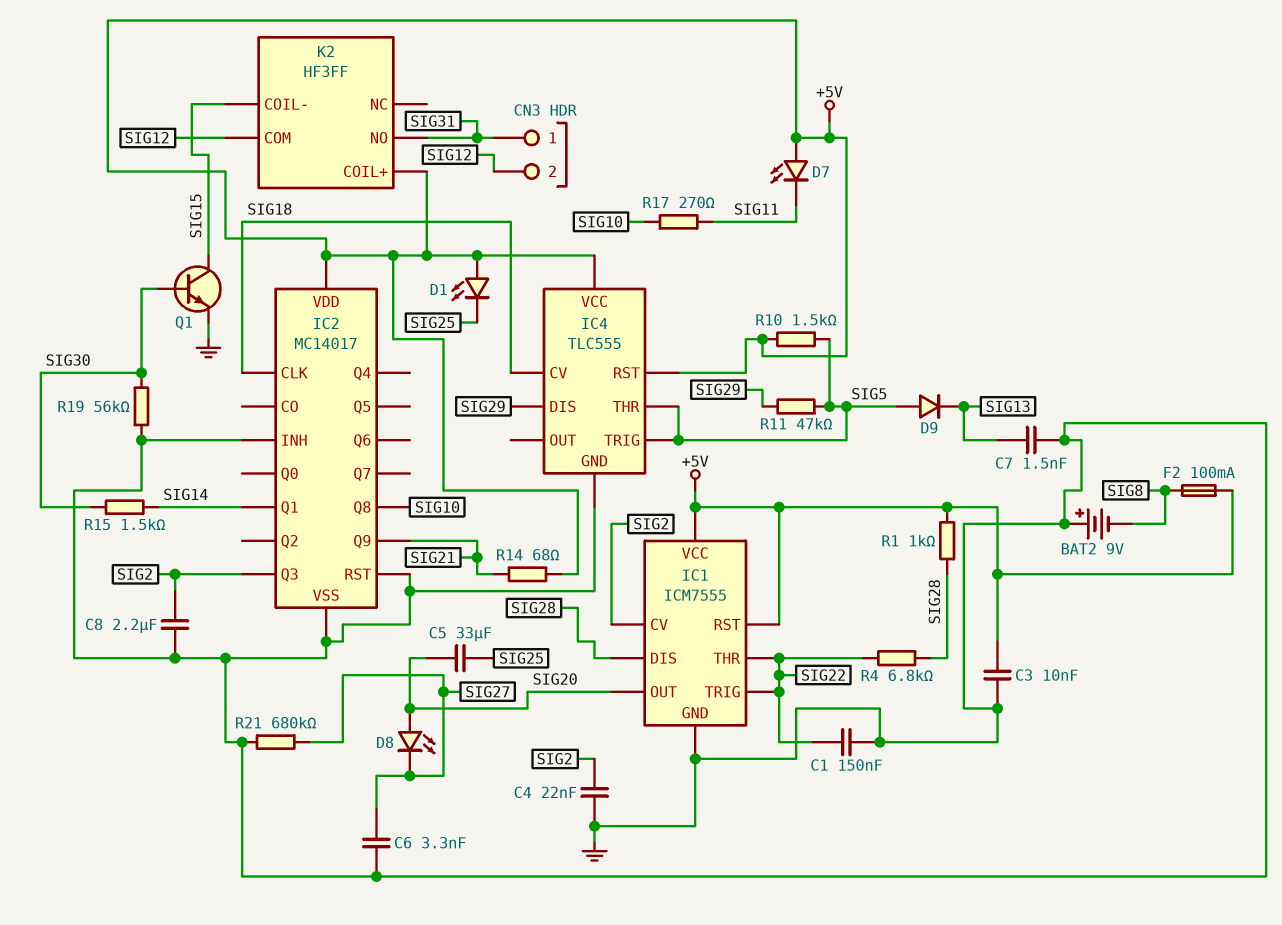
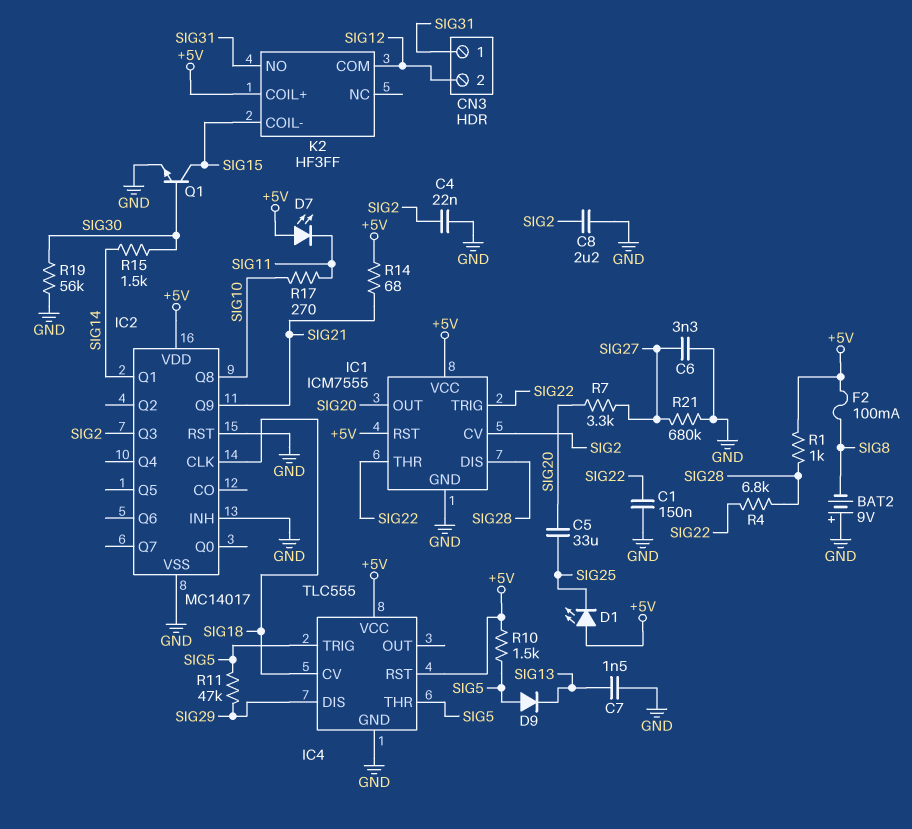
C3: 10nF (+5V, GND) -> none
D8: LED (A SIG20, K SIG27) -> none
R7: none -> 3.3k (SIG20, SIG27)

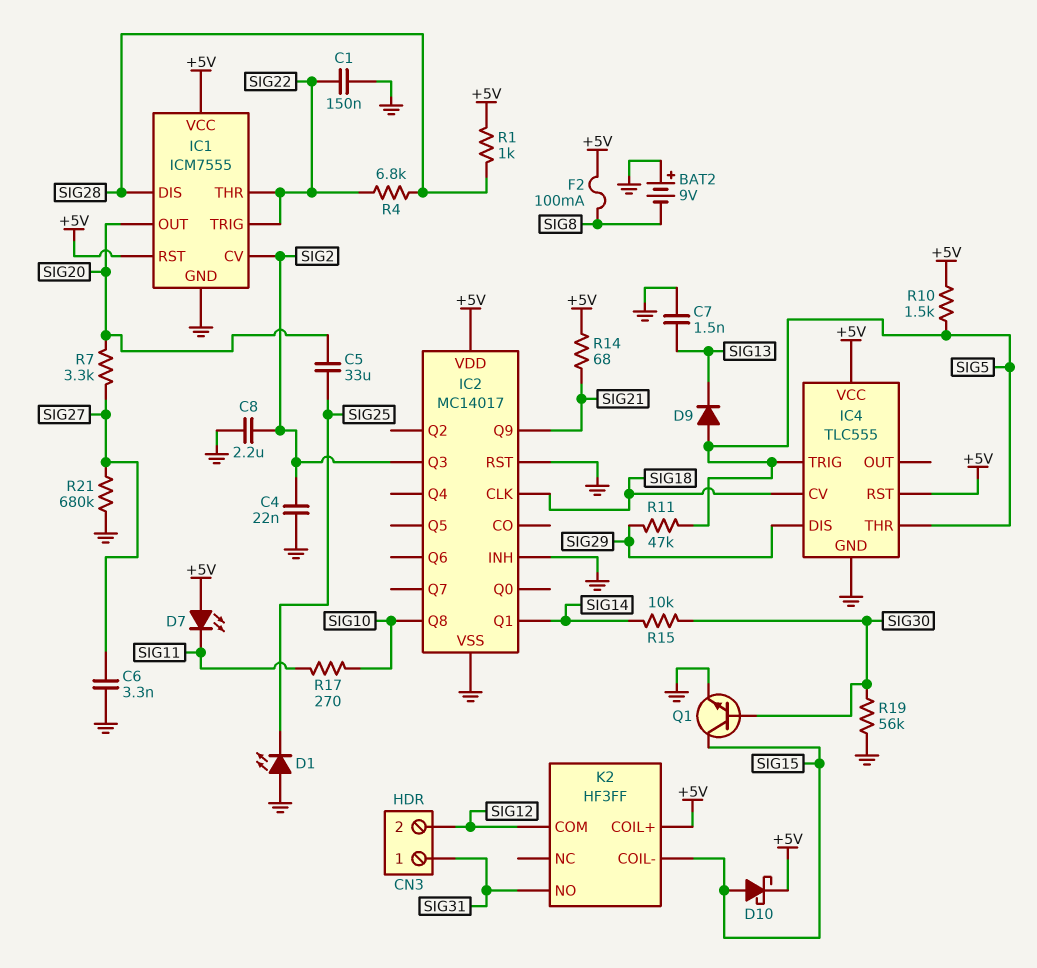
D1: LED (A +5V, K SIG25) -> LED (A GND, K SIG25)
D10: none -> schottky (A SIG15, K +5V)
R15: 1.5k (SIG14, SIG30) -> 10k (SIG14, SIG30)

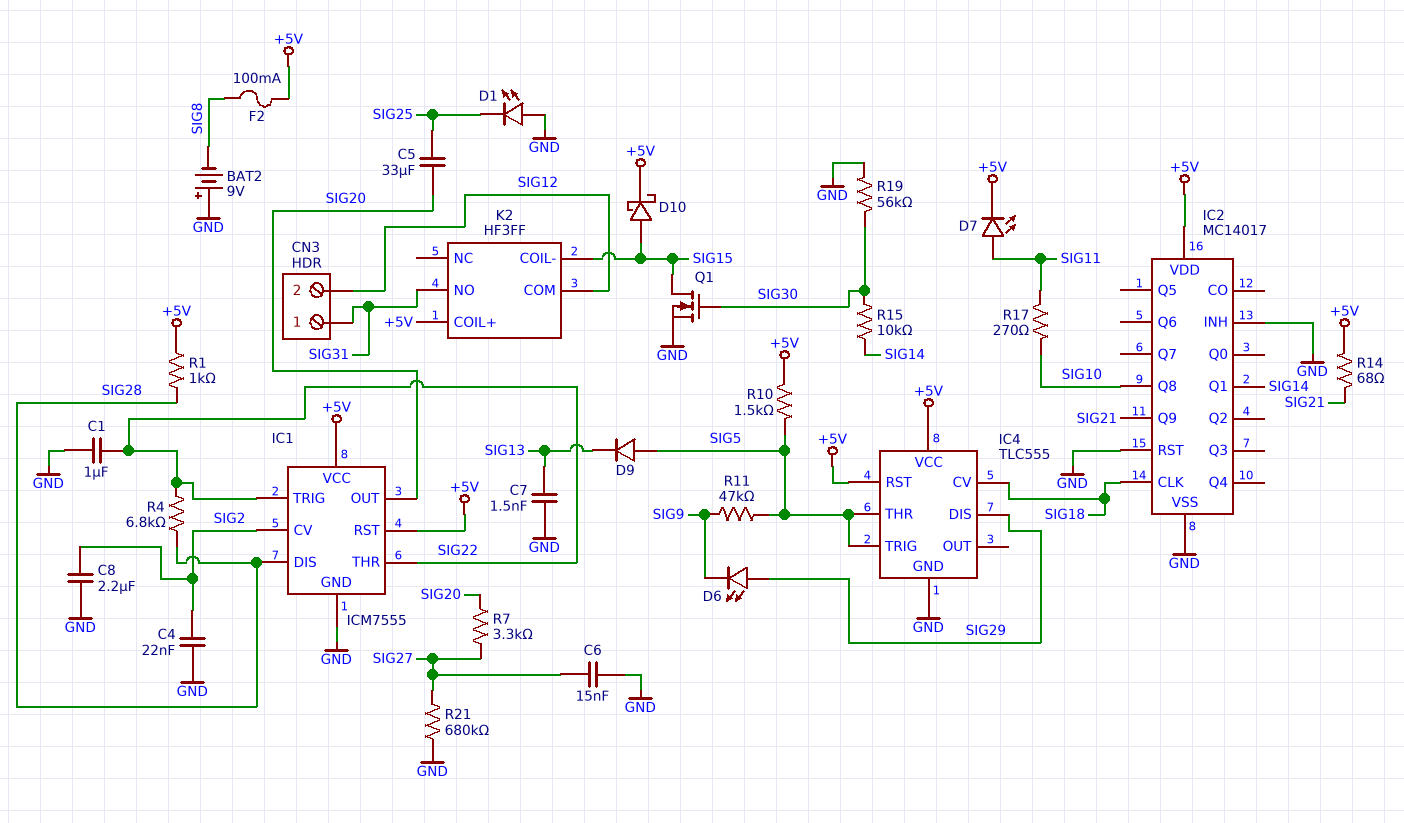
C1: 150nF (GND, SIG22) -> 1uF (GND, SIG22)
C6: 3.3nF (GND, SIG27) -> 15nF (GND, SIG27)
D6: none -> LED (A SIG29, K SIG9)
D7: LED (A +5V, K SIG11) -> LED (A SIG11, K +5V)
IC2 pin Q3: SIG2 -> none
Q1: NPN (B SIG30, C SIG15, E GND) -> NMOS (G SIG30, D SIG15, S GND)
R11: 47k (SIG5, SIG29) -> 47k (SIG5, SIG9)

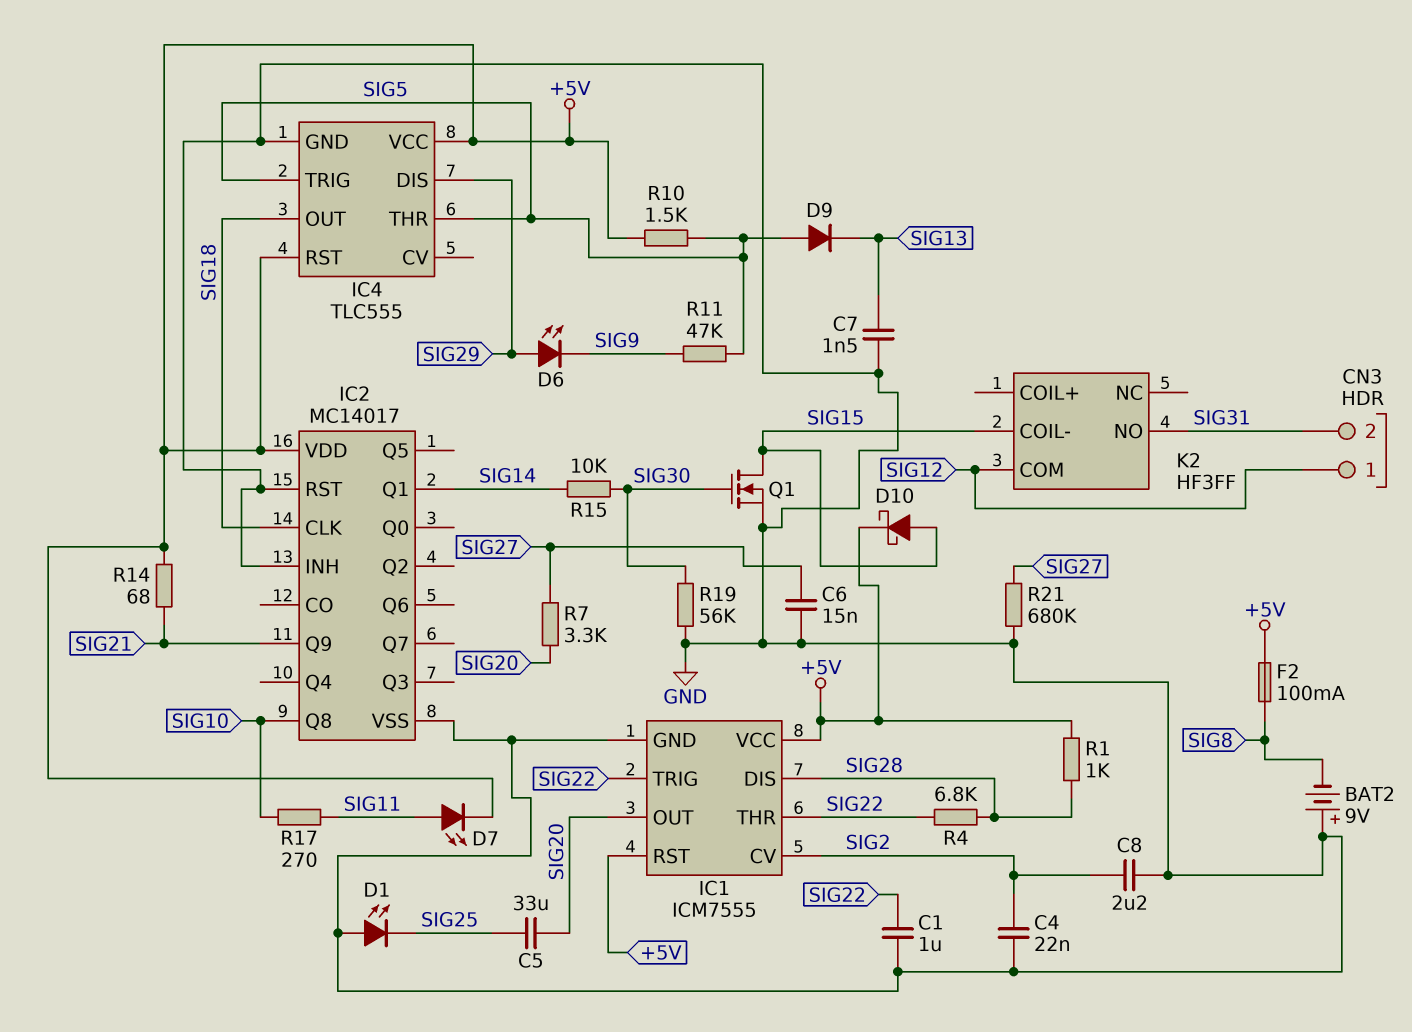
CN3 pin 1: SIG31 -> SIG12
CN3 pin 2: SIG12 -> SIG31
IC4 pin CV: SIG18 -> none
IC4 pin OUT: none -> SIG18
K2 pin COIL+: +5V -> none

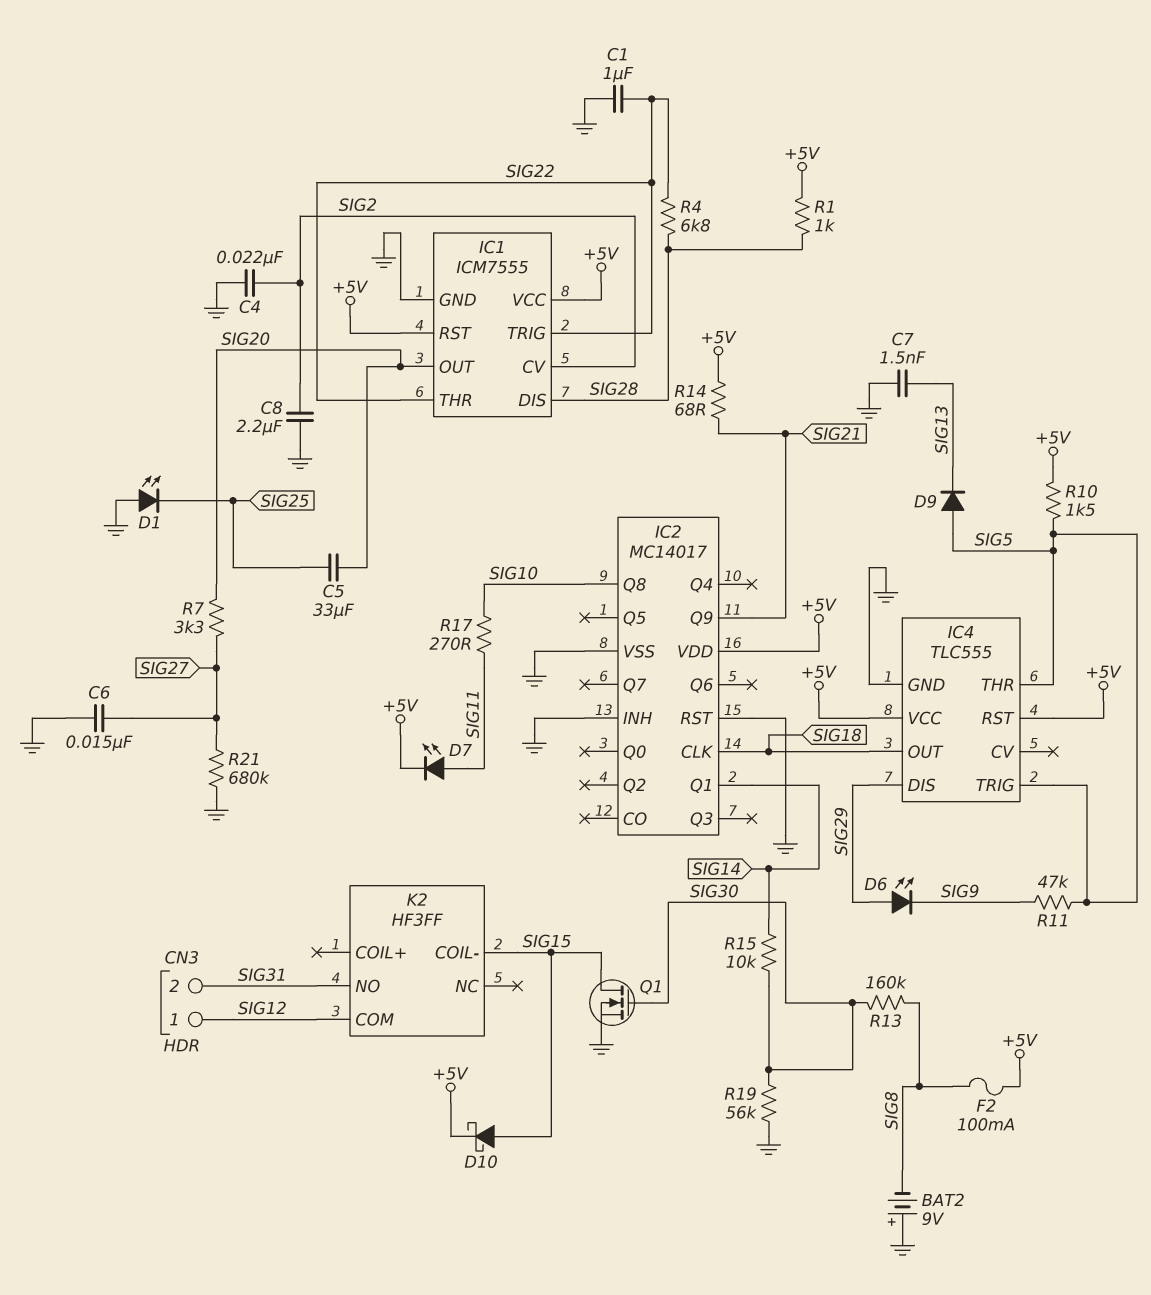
R13: none -> 160k (SIG8, SIG30)

